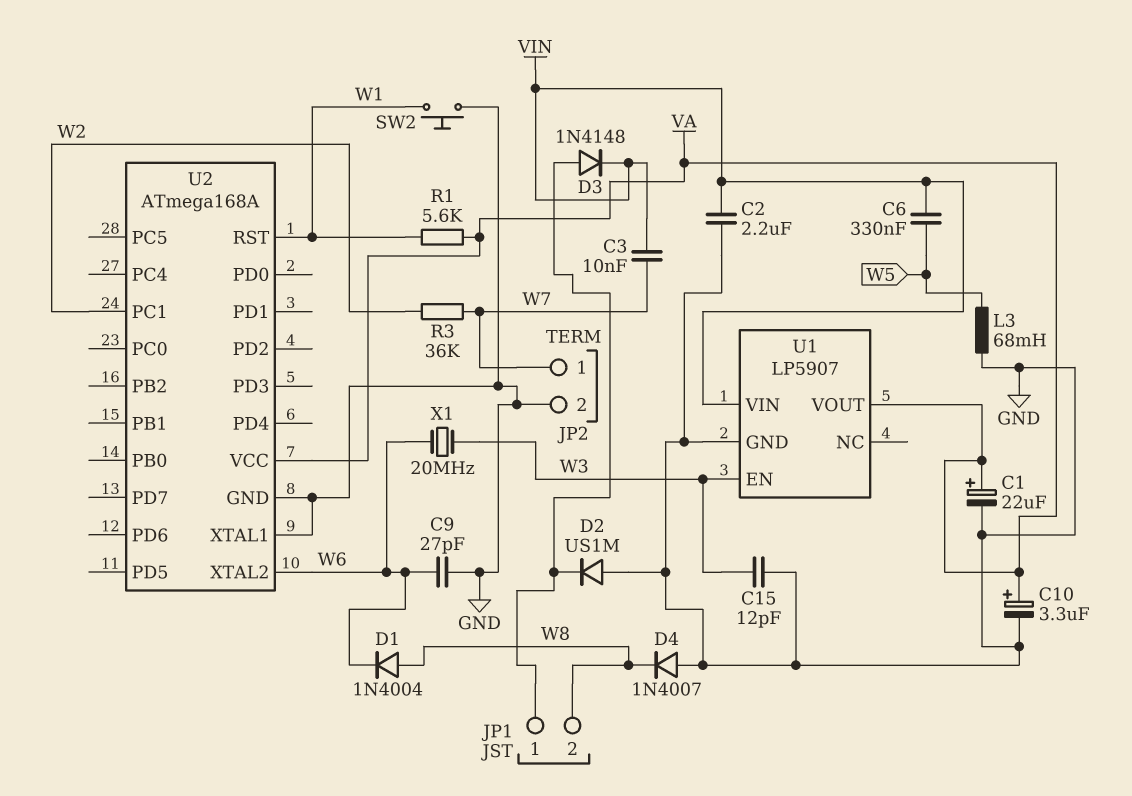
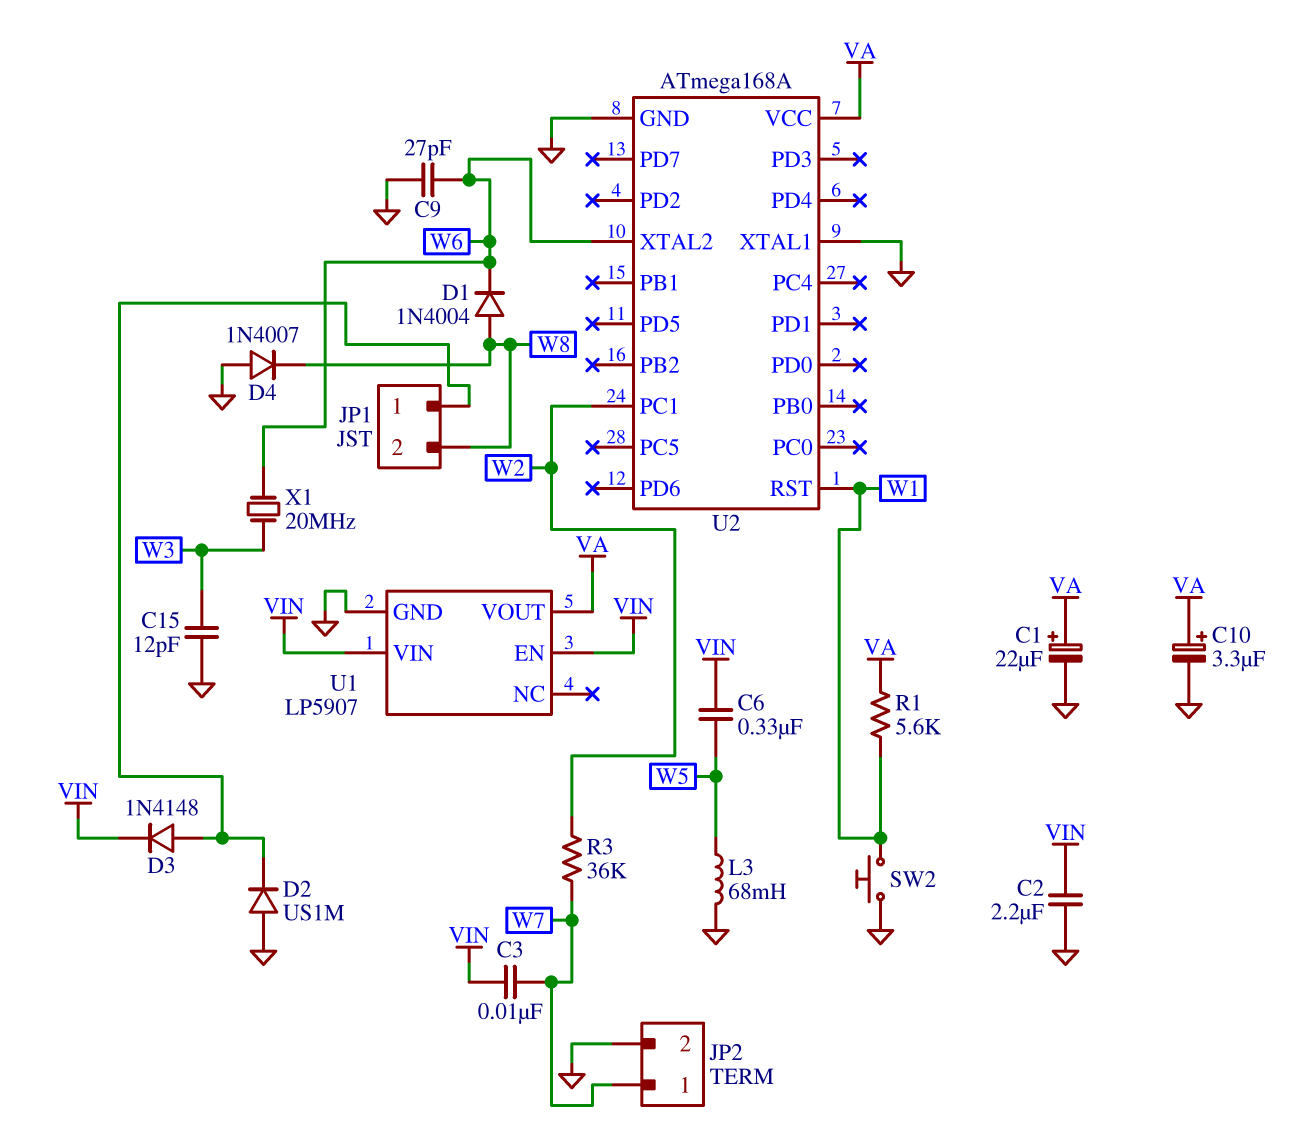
U1 pin EN: W3 -> VIN

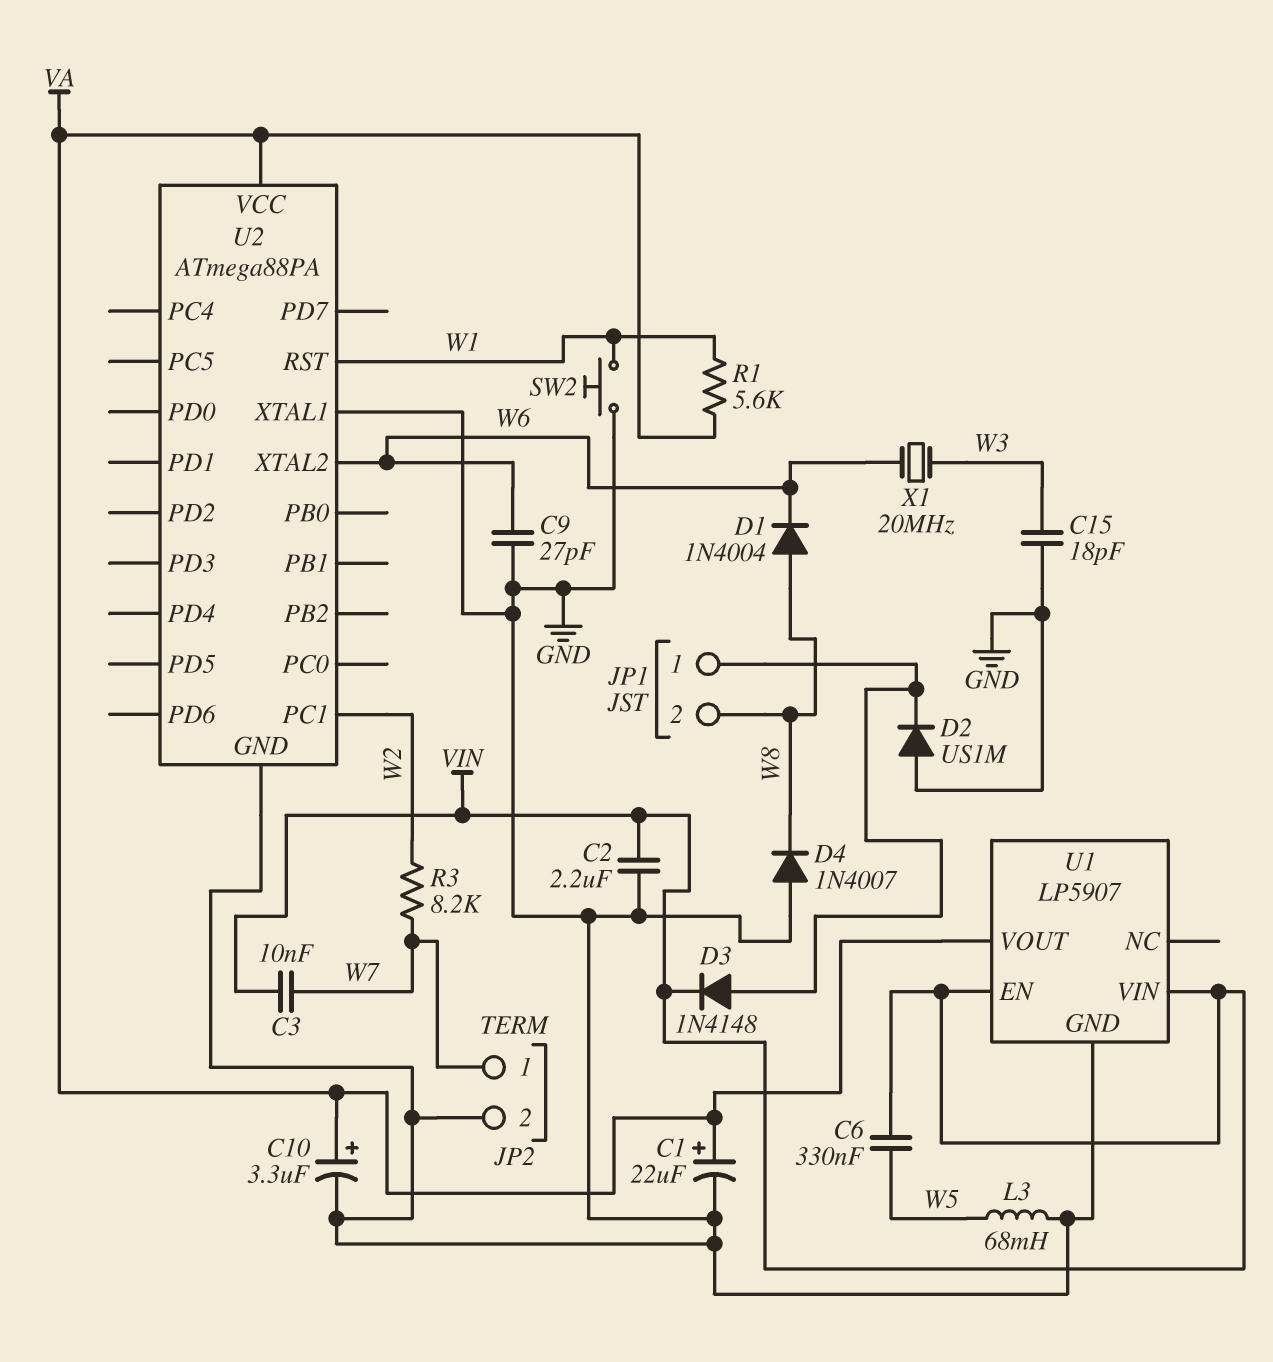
C15: 12pF (GND, W3) -> 18pF (GND, W3)
R3: 36k (W2, W7) -> 8.2k (W2, W7)
U2: ATmega168A -> ATmega88PA

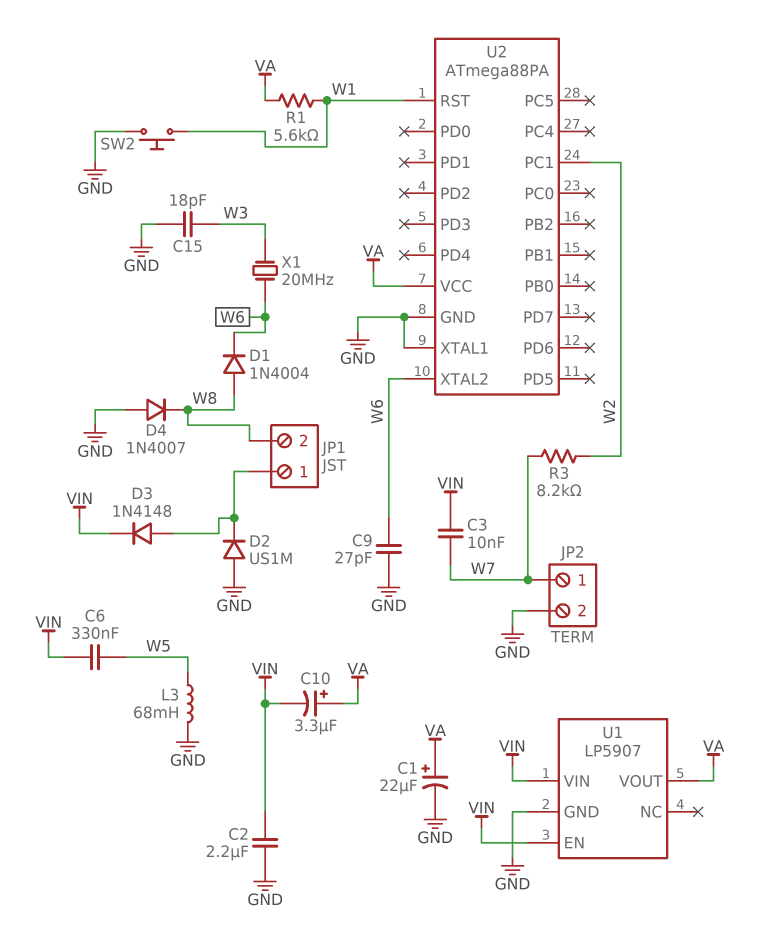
C10: 3.3uF (plus VA, minus GND) -> 3.3uF (plus VA, minus VIN)

